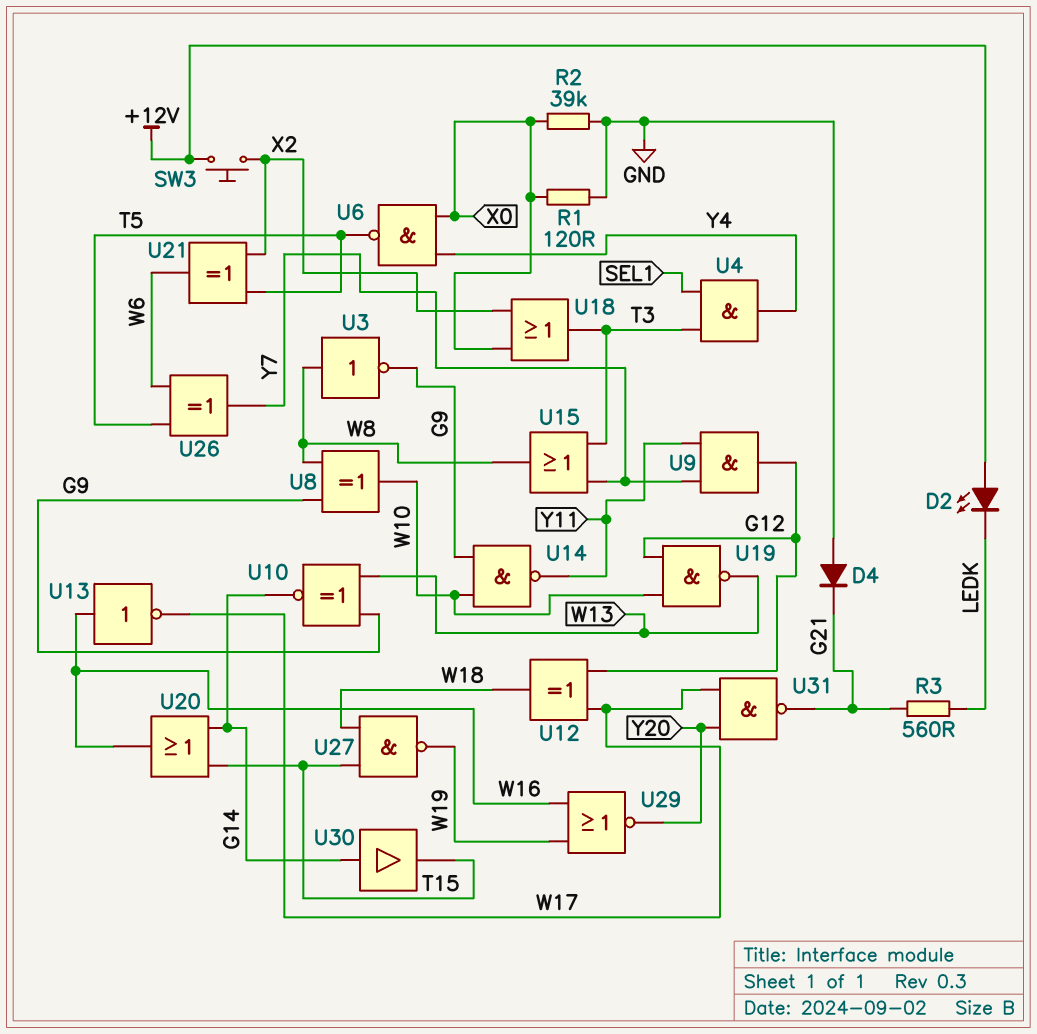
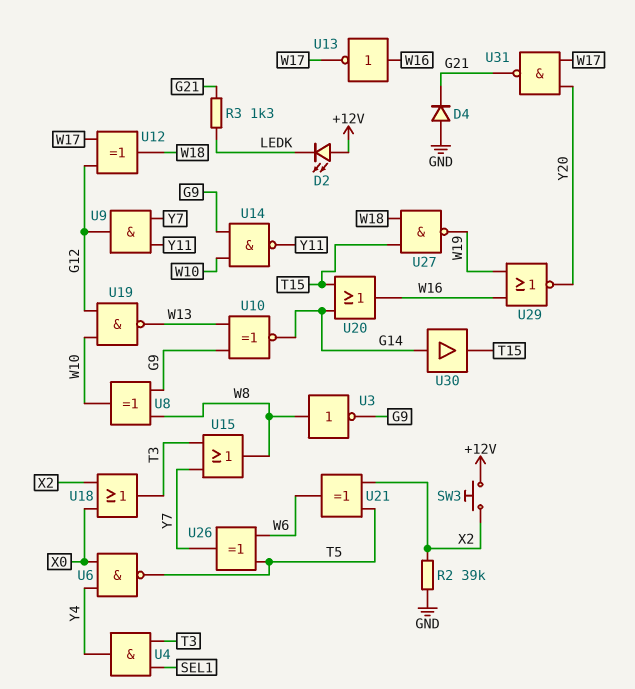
R1: 120 (GND, X0) -> none
R2: 39k (GND, X0) -> 39k (GND, X2)
R3: 560 (G21, LEDK) -> 1.3k (G21, LEDK)

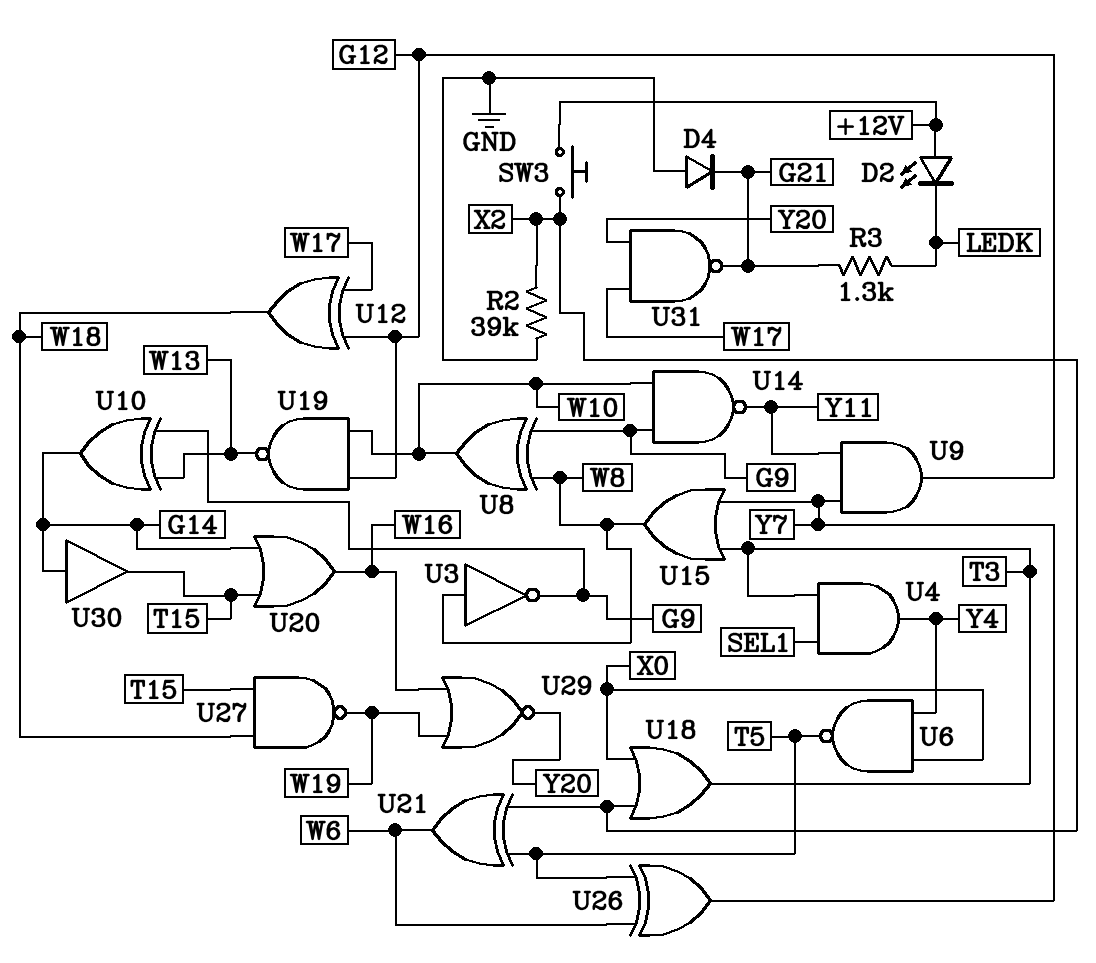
U10: XNOR (in G9, in W13, out G14) -> XOR (in G9, in W13, out G14)
U13: NOT (in W16, out W17) -> none

